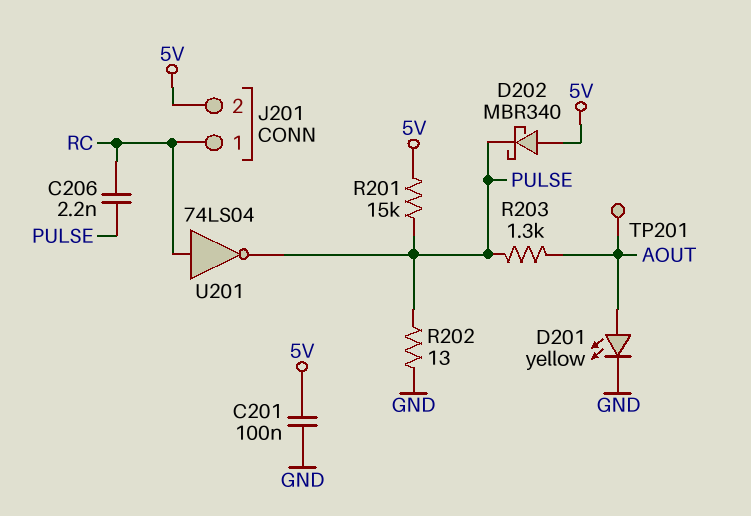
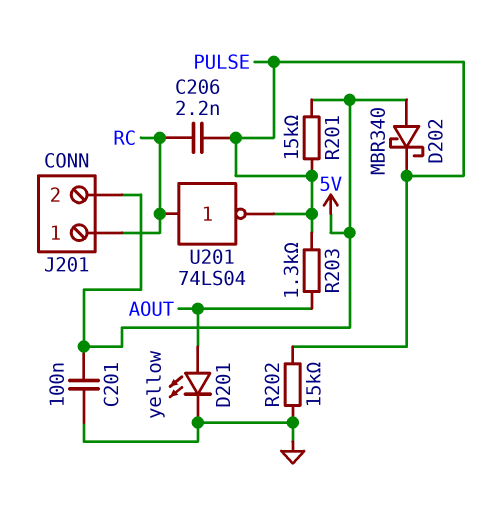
R202: 13 (GND, PULSE) -> 15k (GND, PULSE)
TP201: test point (AOUT) -> none

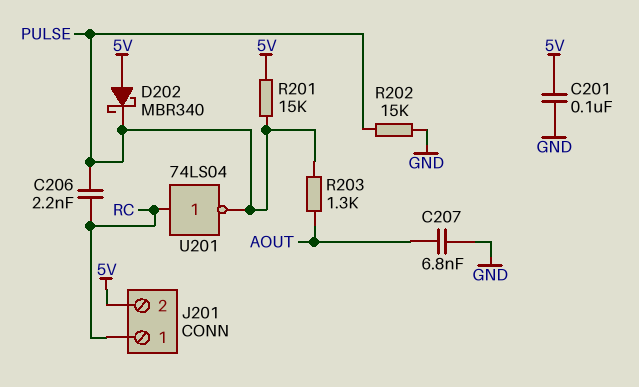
C207: none -> 6.8nF (AOUT, GND)
D201: LED yellow (A AOUT, K GND) -> none

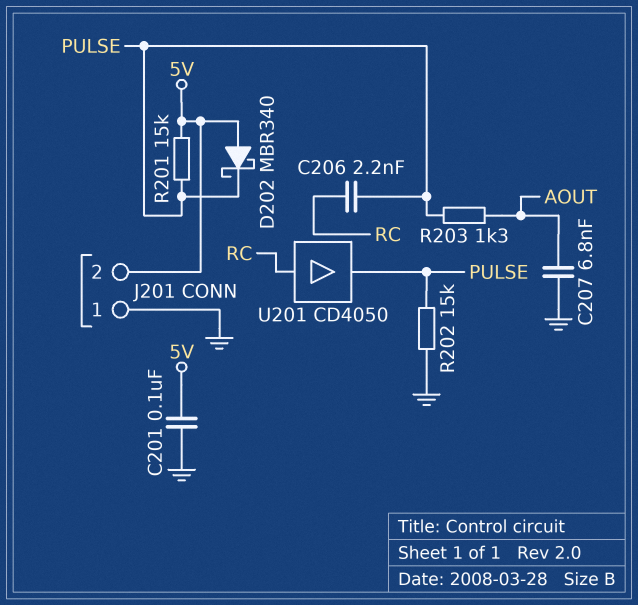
J201 pin 1: RC -> GND
U201: NOT 74LS04 (in RC, out PULSE) -> buffer CD4050 (in RC, out PULSE)

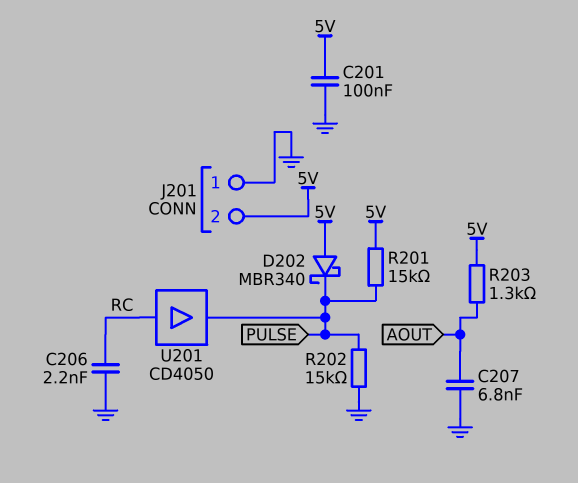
C206: 2.2nF (PULSE, RC) -> 2.2nF (GND, RC)
R203: 1.3k (AOUT, PULSE) -> 1.3k (5V, AOUT)

